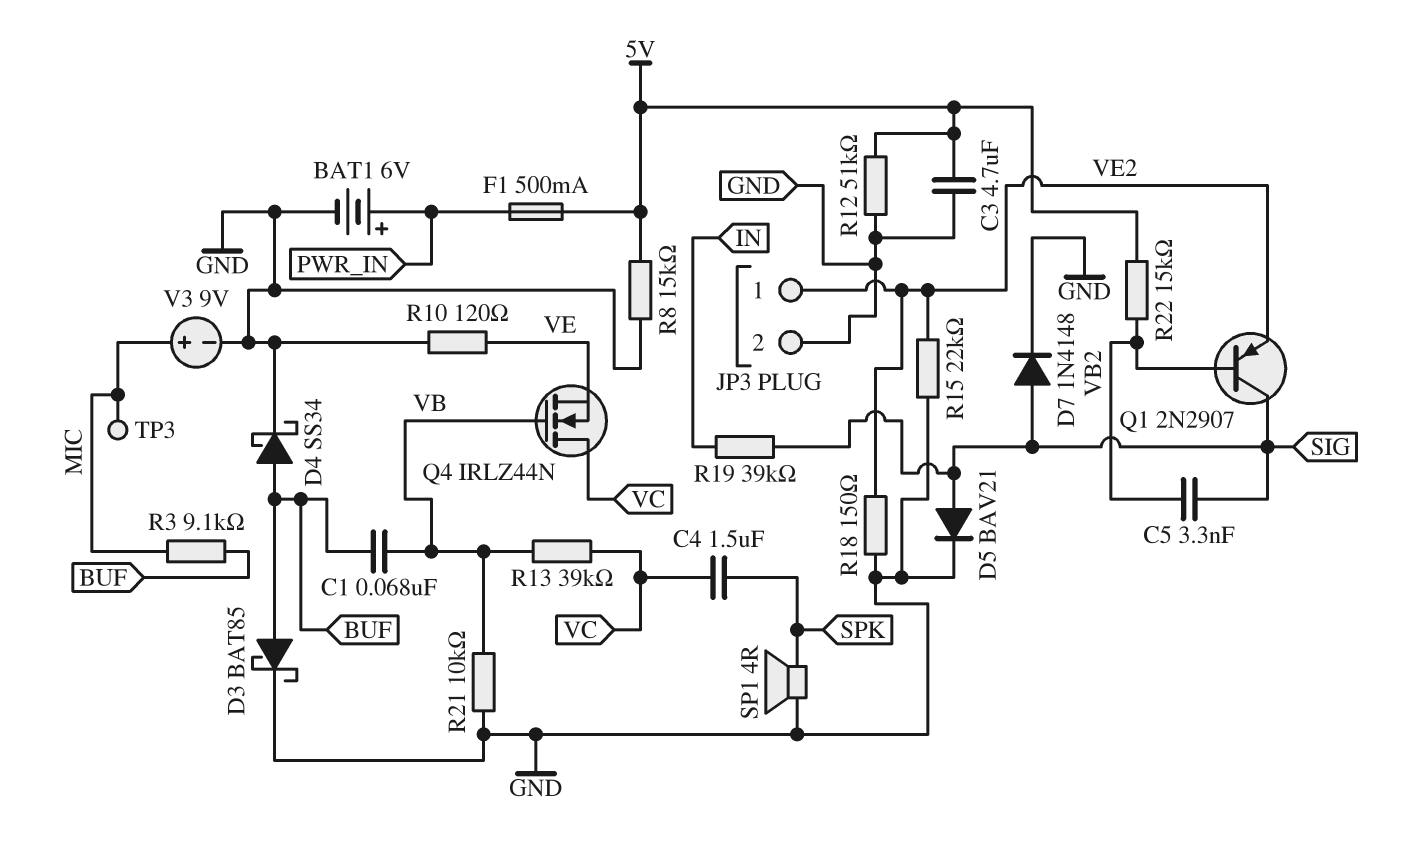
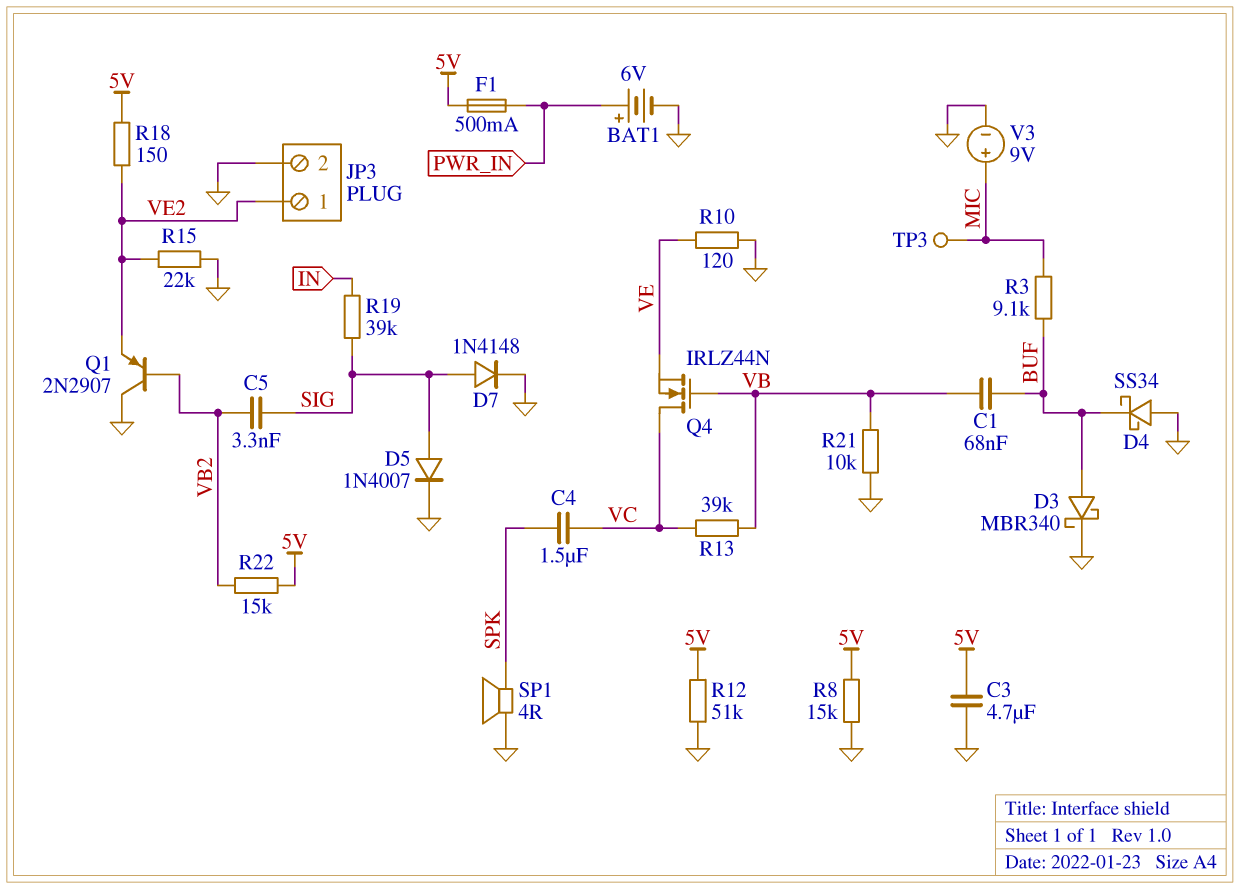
D3: schottky BAT85 (A BUF, K GND) -> schottky MBR340 (A BUF, K GND)
D4: schottky SS34 (A BUF, K GND) -> schottky SS34 (A GND, K BUF)
D5: diode BAV21 (A SIG, K GND) -> diode 1N4007 (A SIG, K GND)
Q1: PNP 2N2907 (B VB2, C SIG, E VE2) -> PNP 2N2907 (B VB2, C GND, E VE2)
R18: 150 (GND, VE2) -> 150 (5V, VE2)

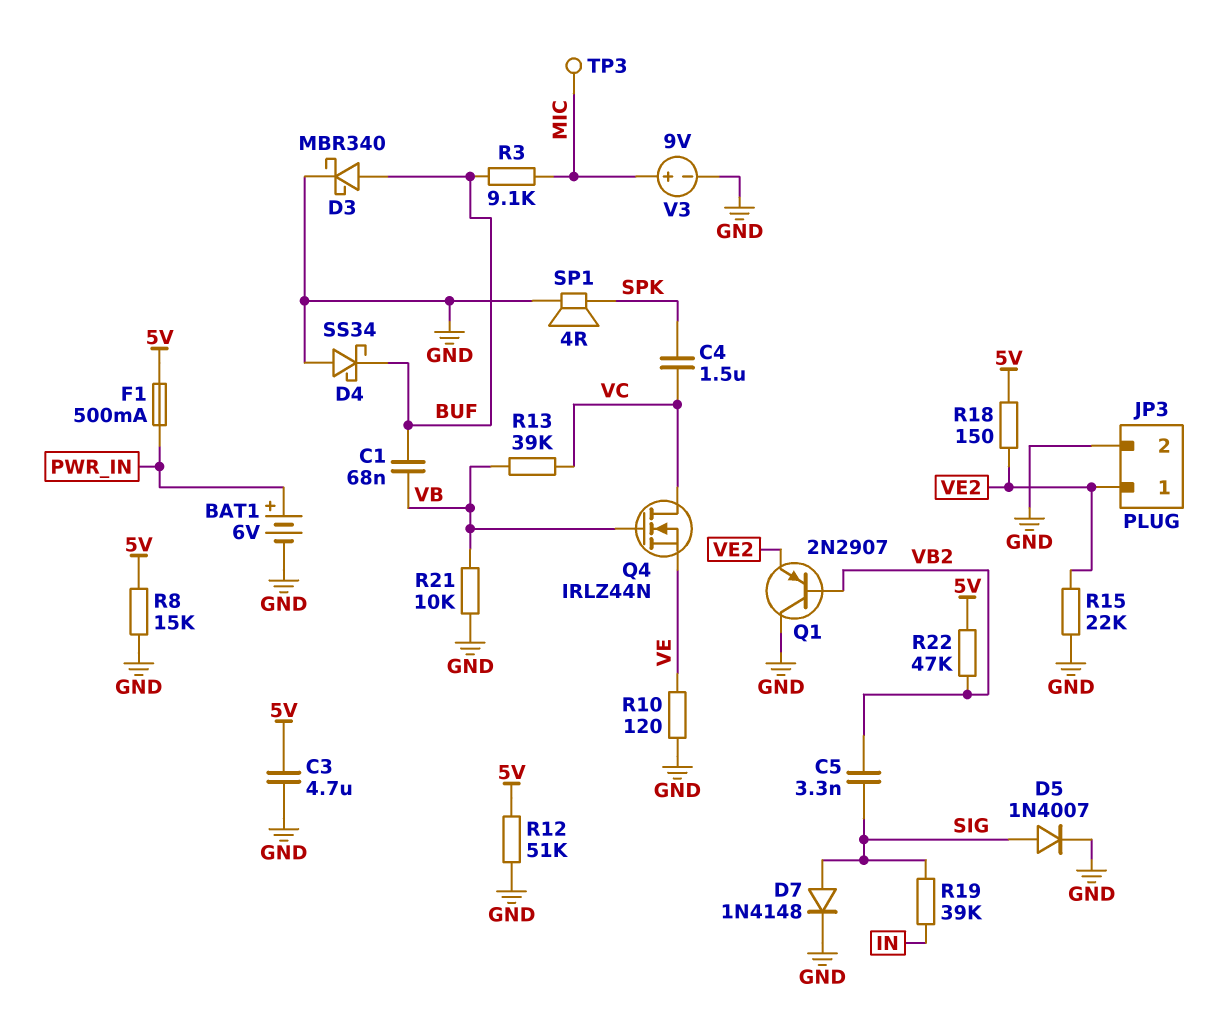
R22: 15k (5V, VB2) -> 47k (5V, VB2)

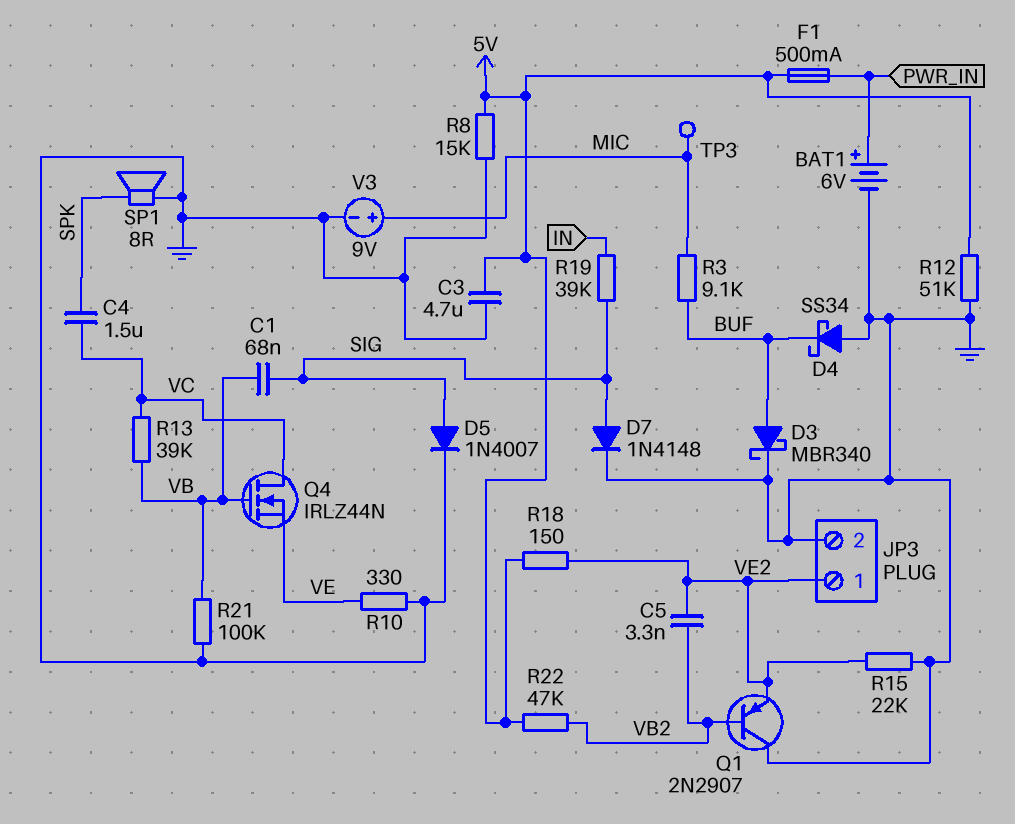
C1: 68nF (BUF, VB) -> 68nF (SIG, VB)
C5: 3.3nF (SIG, VB2) -> 3.3nF (VB2, VE2)
R10: 120 (GND, VE) -> 330 (GND, VE)
R21: 10k (GND, VB) -> 100k (GND, VB)
SP1: speaker 4R (GND, SPK) -> speaker 8R (GND, SPK)

